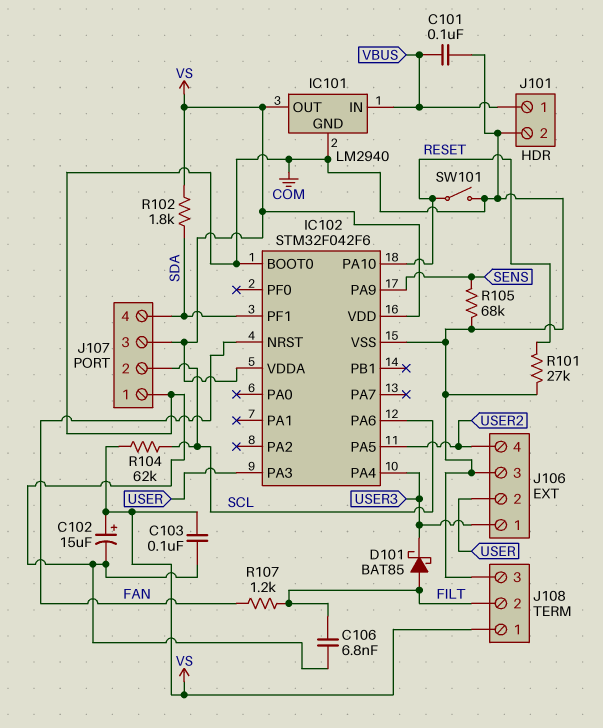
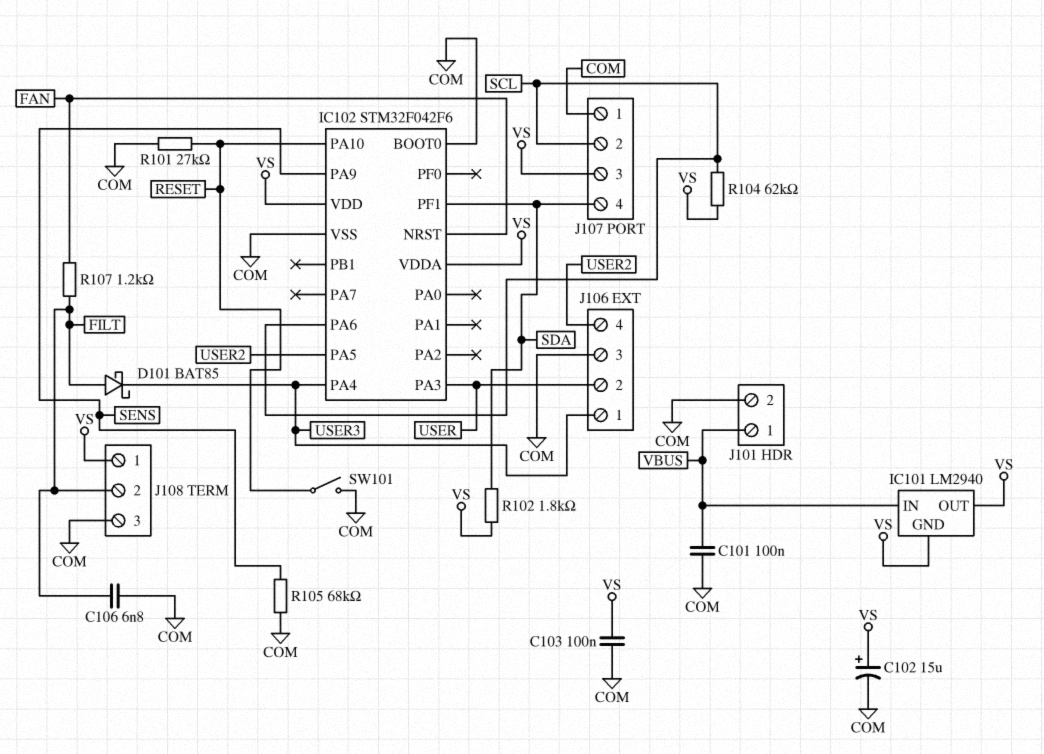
IC101 pin GND: COM -> VS

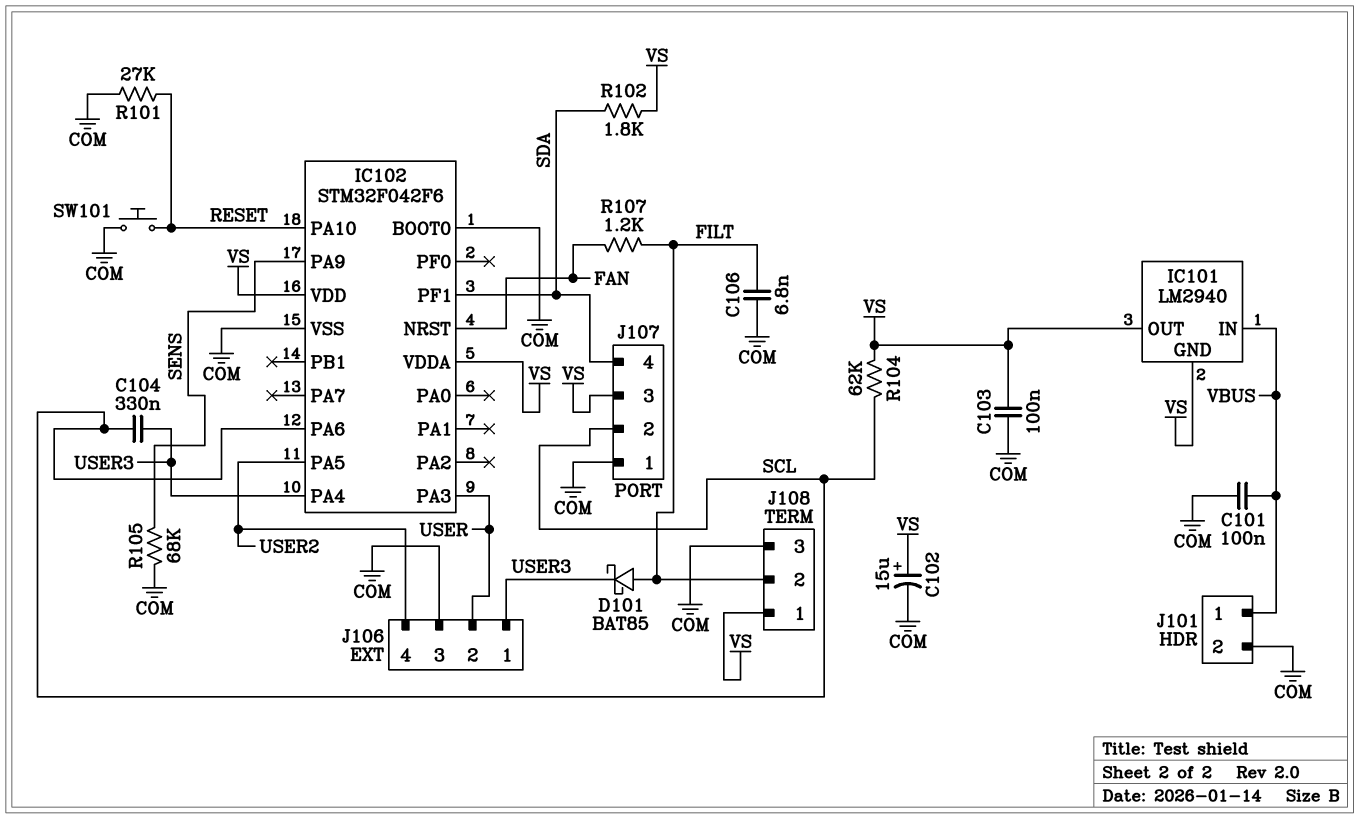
C104: none -> 330nF (SCL, USER3)
SW101: switch (COM, RESET) -> button (COM, RESET)

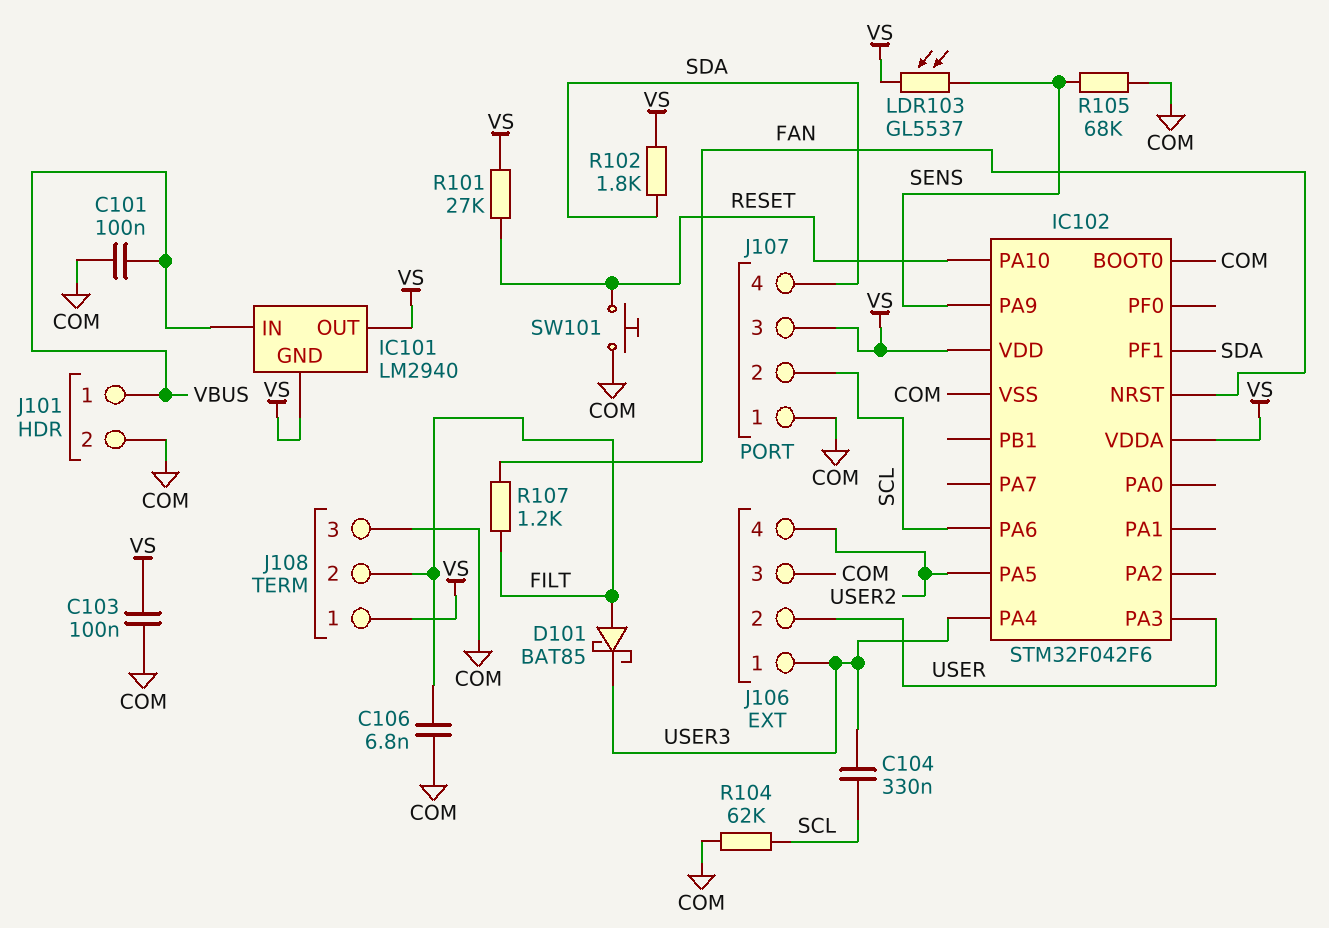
C102: 15uF (plus VS, minus COM) -> none
LDR103: none -> GL5537 (SENS, VS)
R101: 27k (COM, RESET) -> 27k (RESET, VS)
R104: 62k (SCL, VS) -> 62k (COM, SCL)

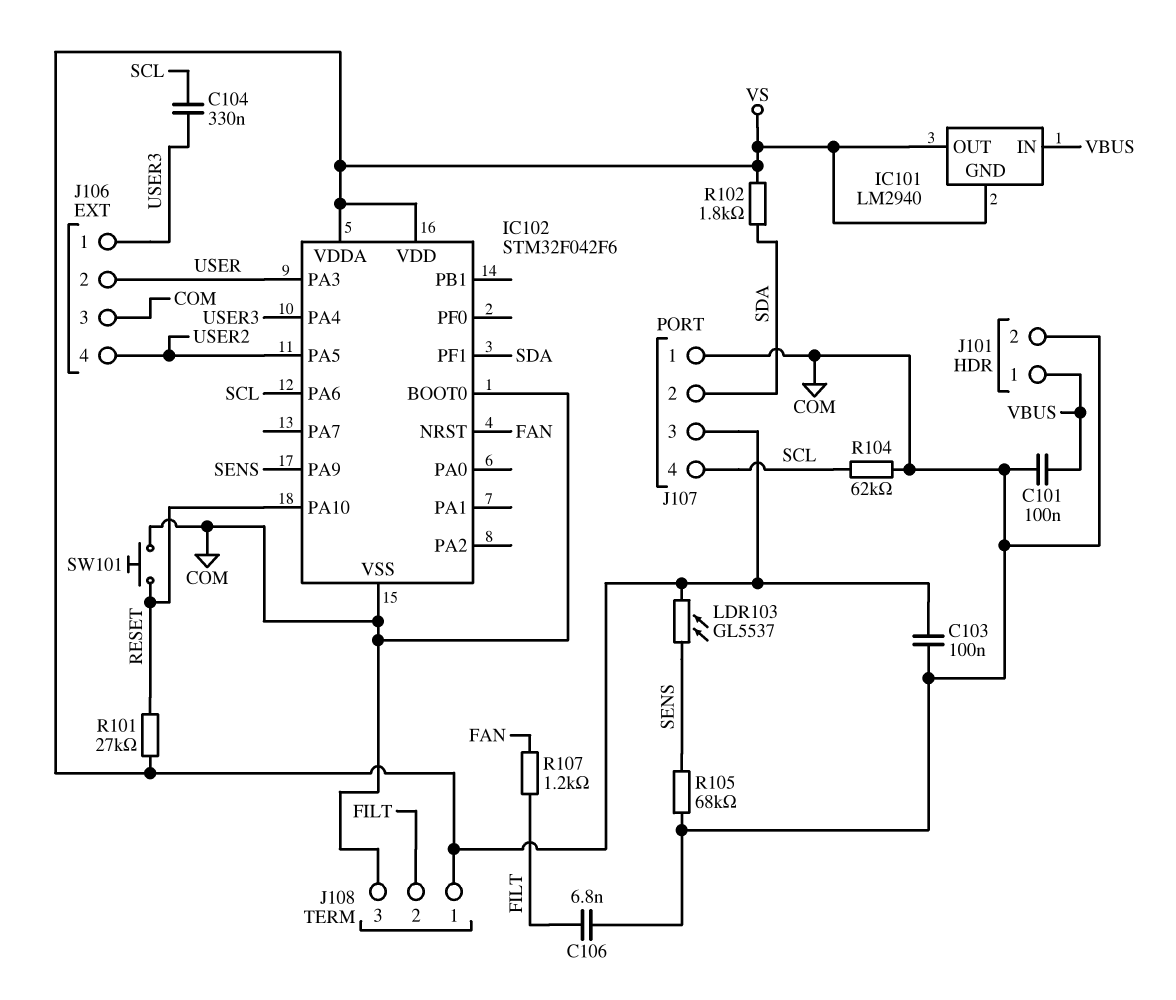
D101: schottky BAT85 (A FILT, K USER3) -> none
J107 pin 2: SCL -> SDA
J107 pin 4: SDA -> SCL

